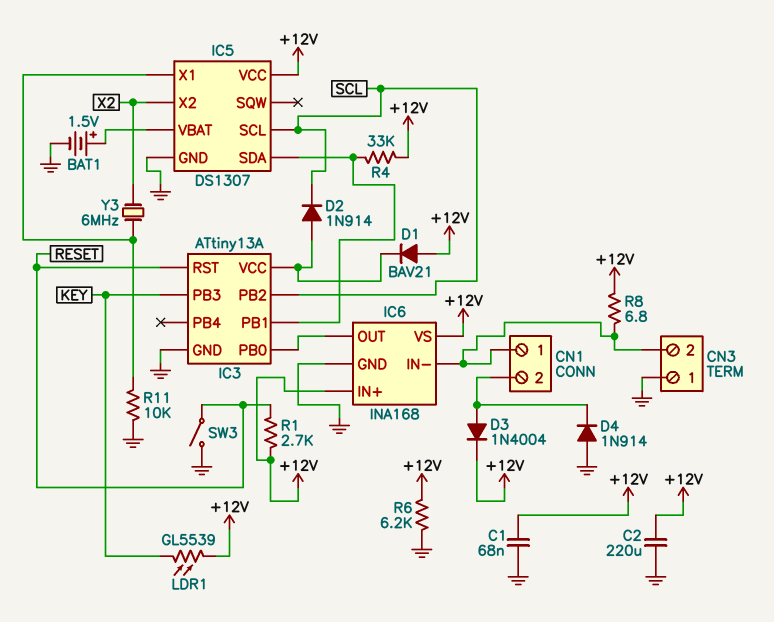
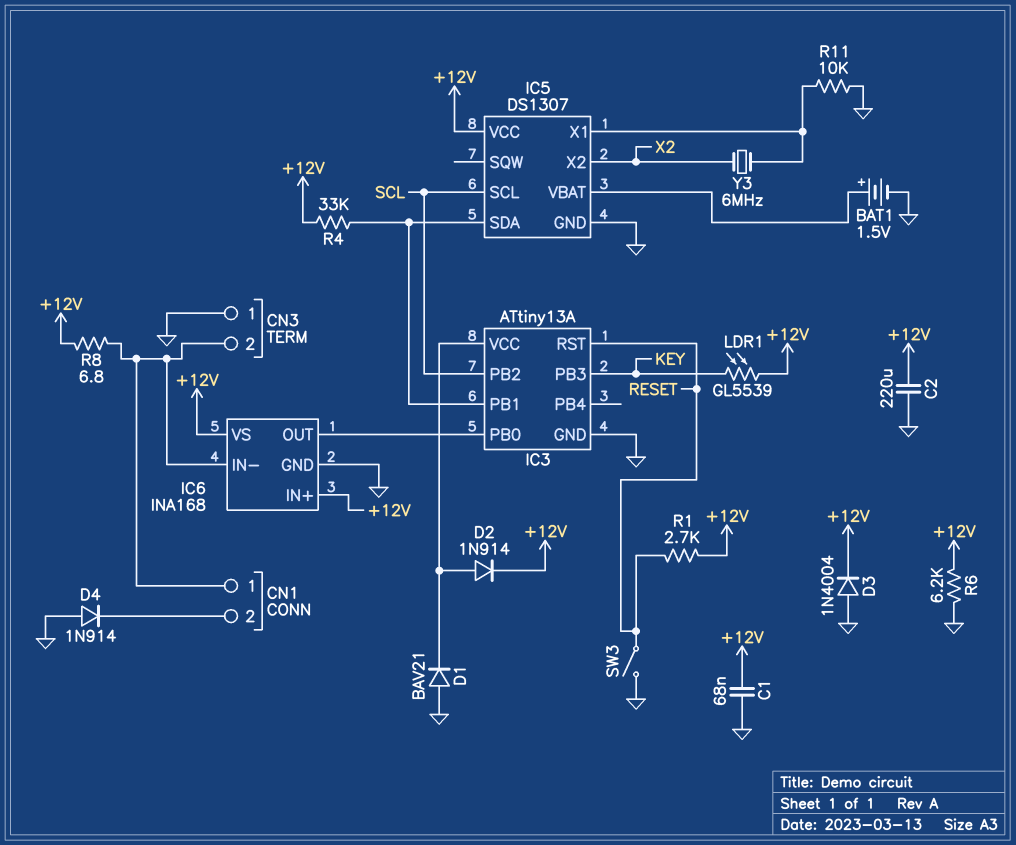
D1: diode BAV21 (A +12V, K IC3/VCC) -> diode BAV21 (A GND, K IC3/VCC)
D2: diode 1N914 (A IC3/VCC, K SCL) -> diode 1N914 (A IC3/VCC, K +12V)
D3: diode 1N4004 (A CN1/2, K +12V) -> diode 1N4004 (A GND, K +12V)

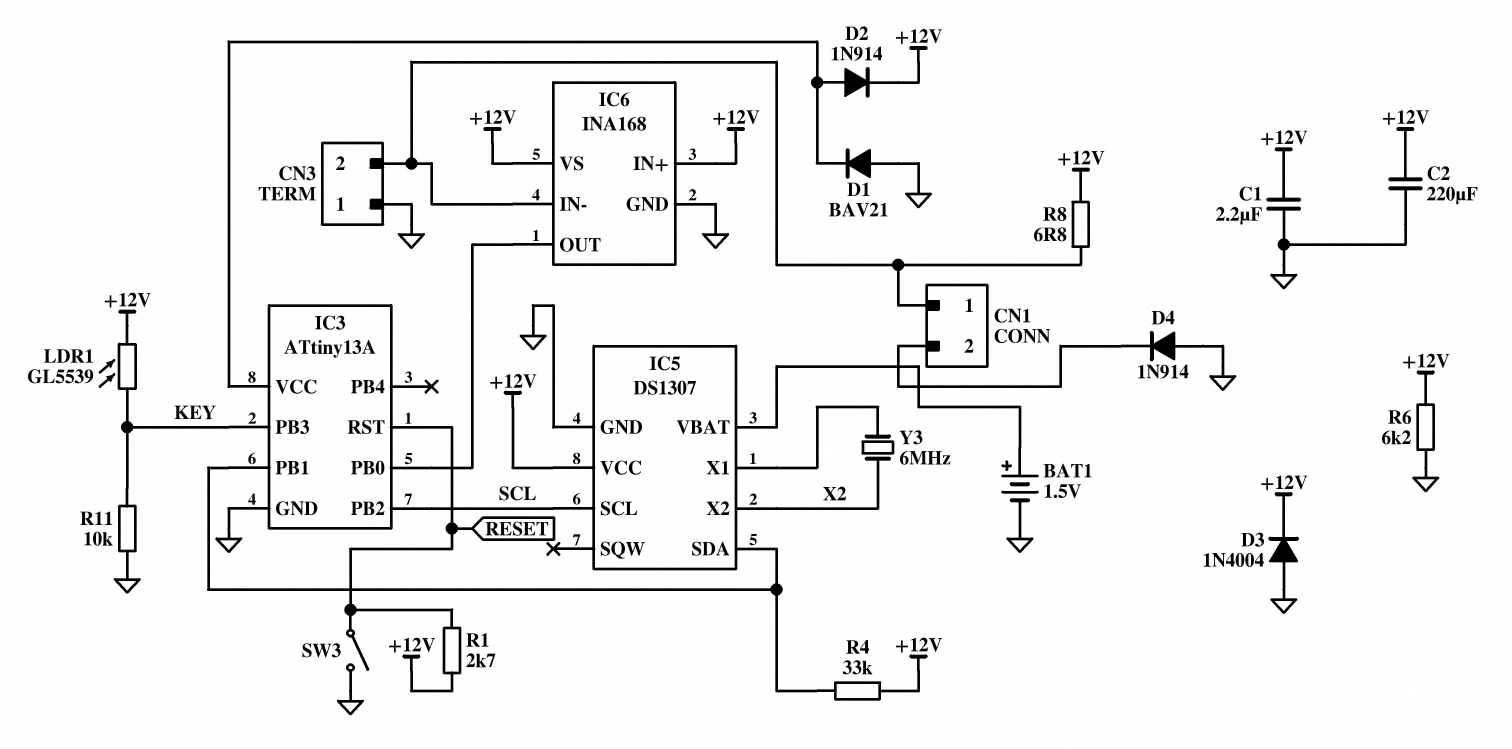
C1: 68nF (+12V, GND) -> 2.2uF (+12V, GND)
R11: 10k (GND, IC5/X1) -> 10k (GND, KEY)

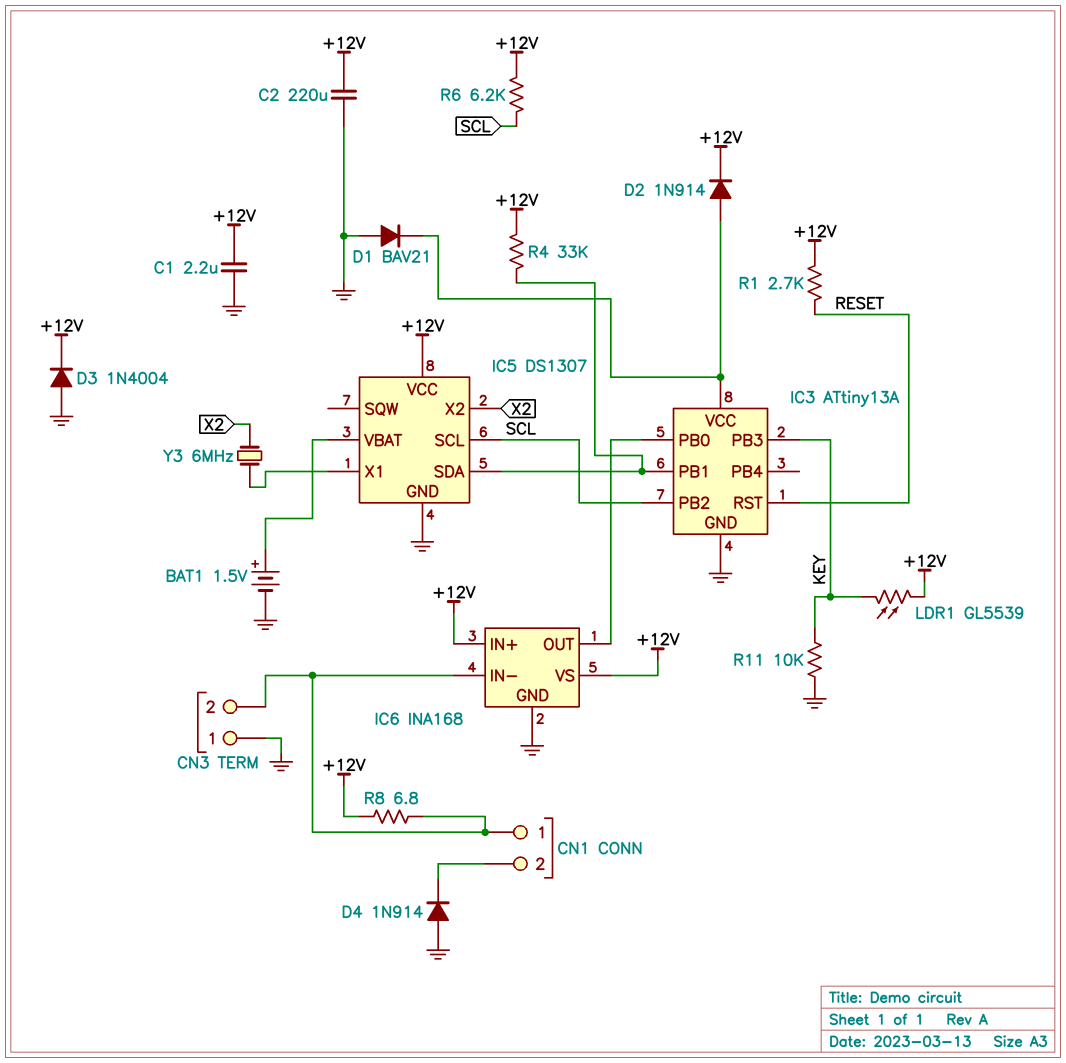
R6: 6.2k (+12V, GND) -> 6.2k (+12V, SCL)
SW3: switch (GND, RESET) -> none

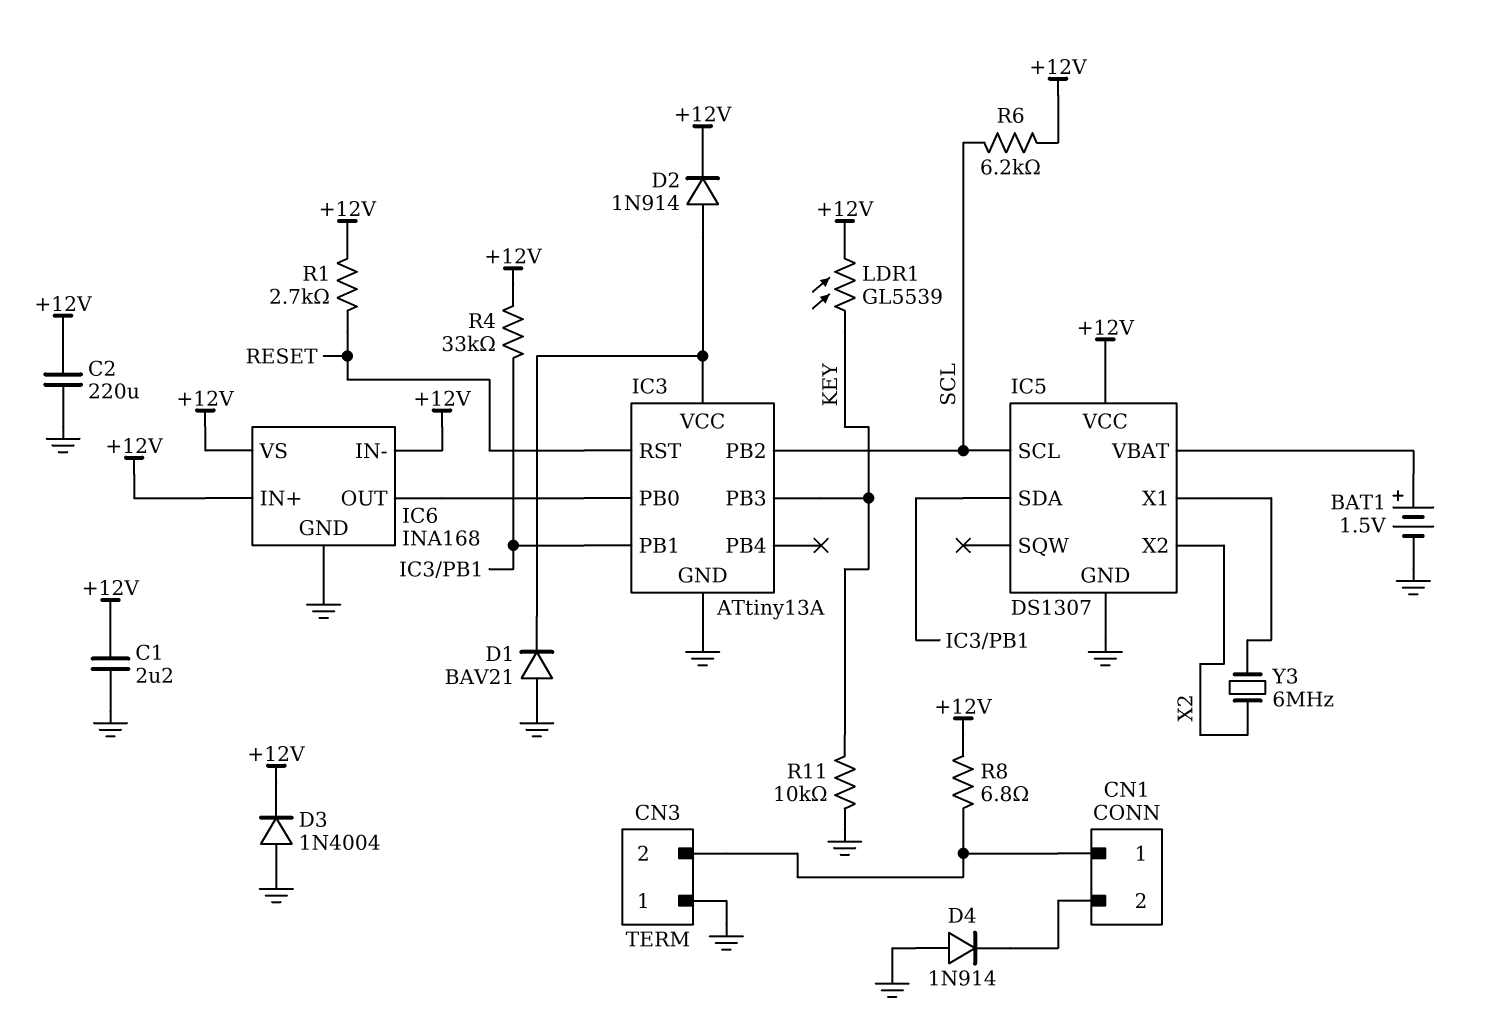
IC6 pin IN-: CN1/1 -> +12V

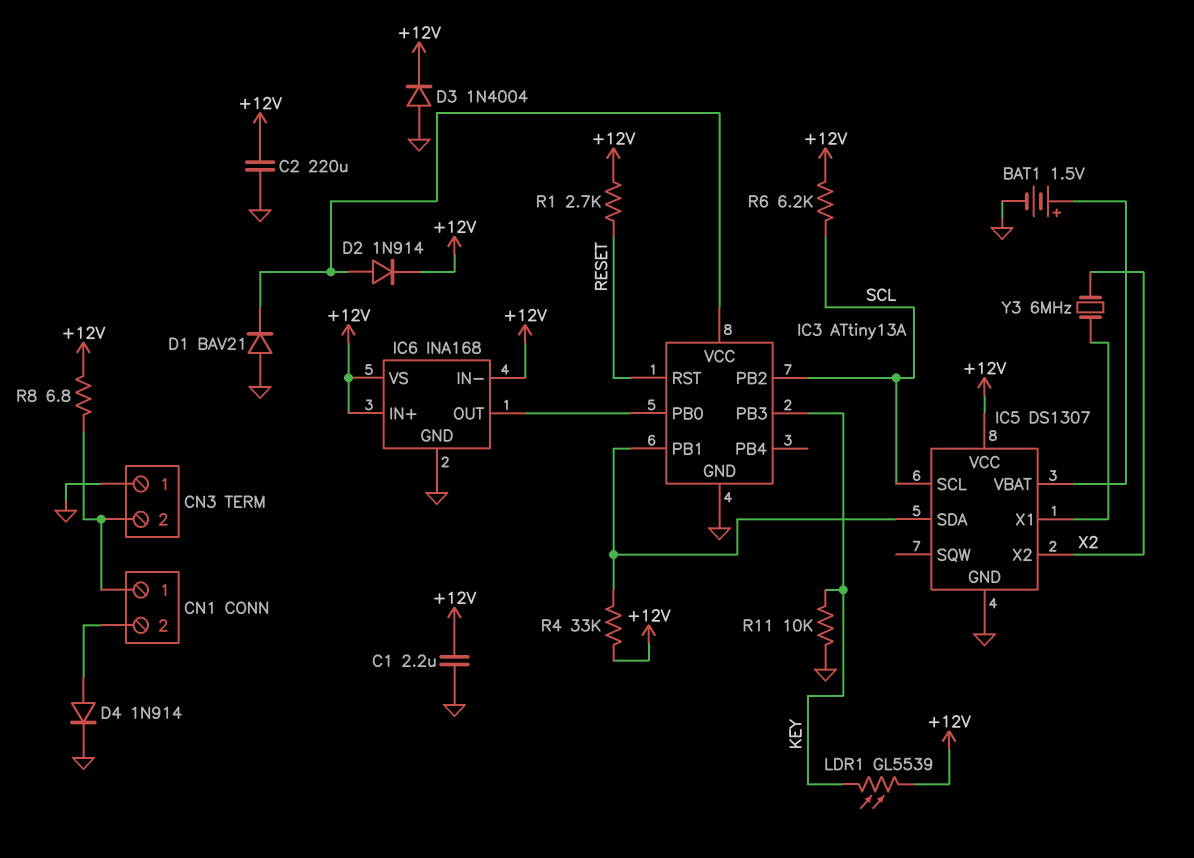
D4: diode 1N914 (A GND, K CN1/2) -> diode 1N914 (A CN1/2, K GND)

